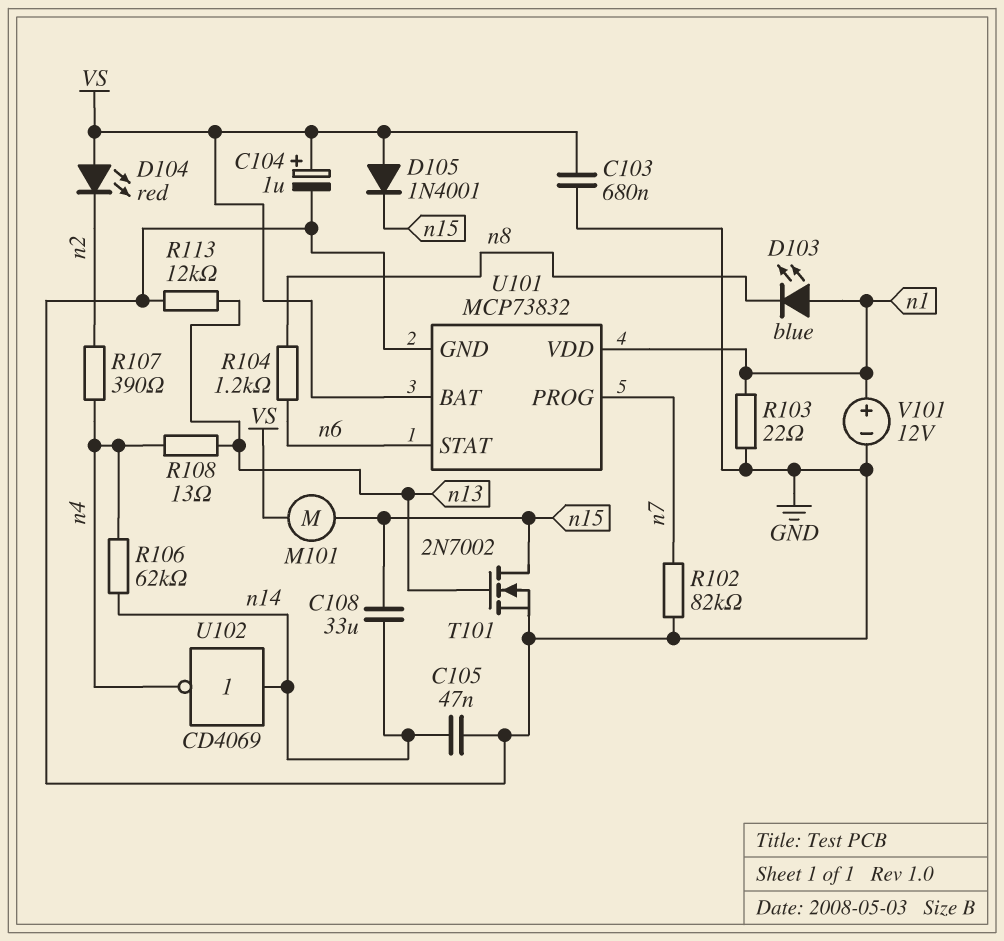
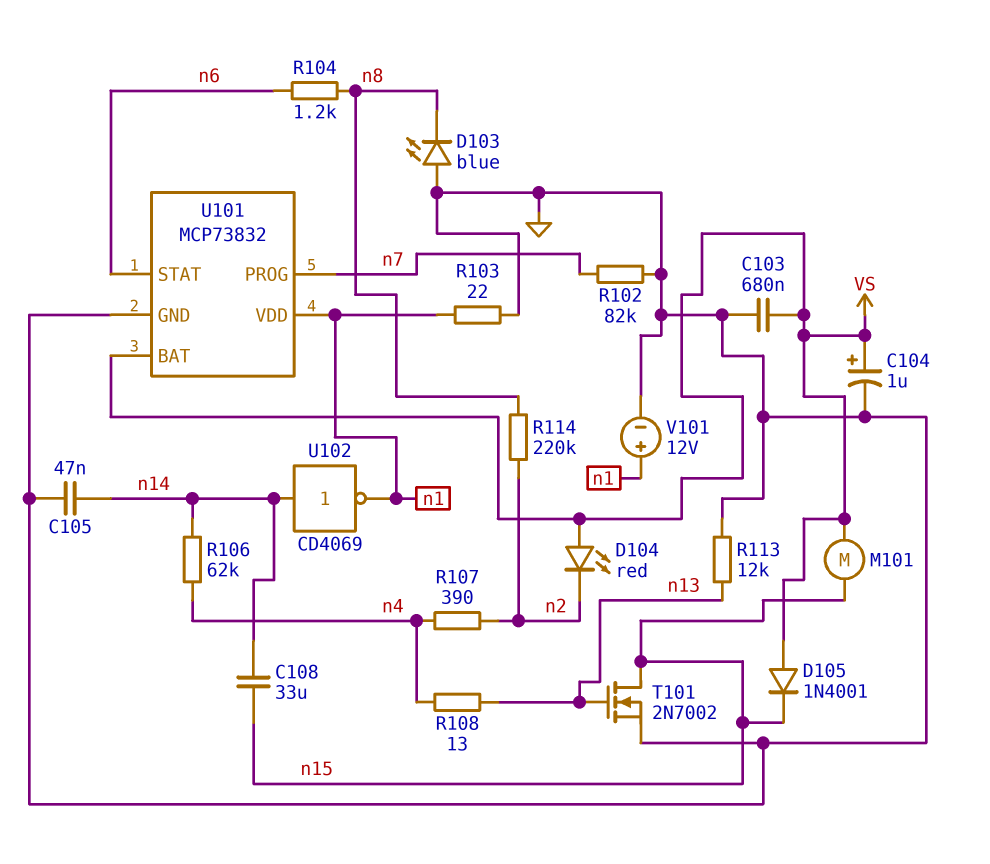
D103: LED blue (A n1, K n8) -> LED blue (A GND, K n8)
R114: none -> 220k (n2, n8)
U102: NOT CD4069 (in n14, out n4) -> NOT CD4069 (in n14, out n1)

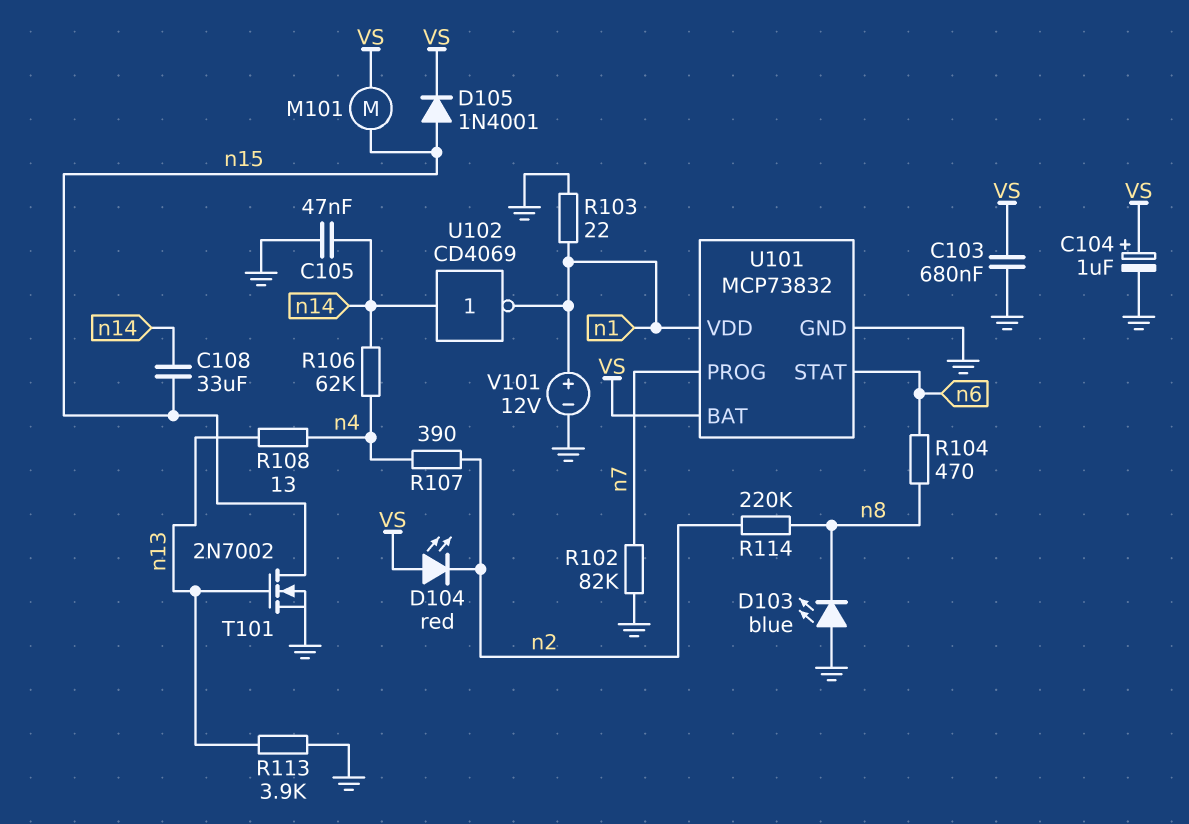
D105: diode 1N4001 (A VS, K n15) -> diode 1N4001 (A n15, K VS)
R104: 1.2k (n6, n8) -> 470 (n6, n8)
R113: 12k (GND, n13) -> 3.9k (GND, n13)

